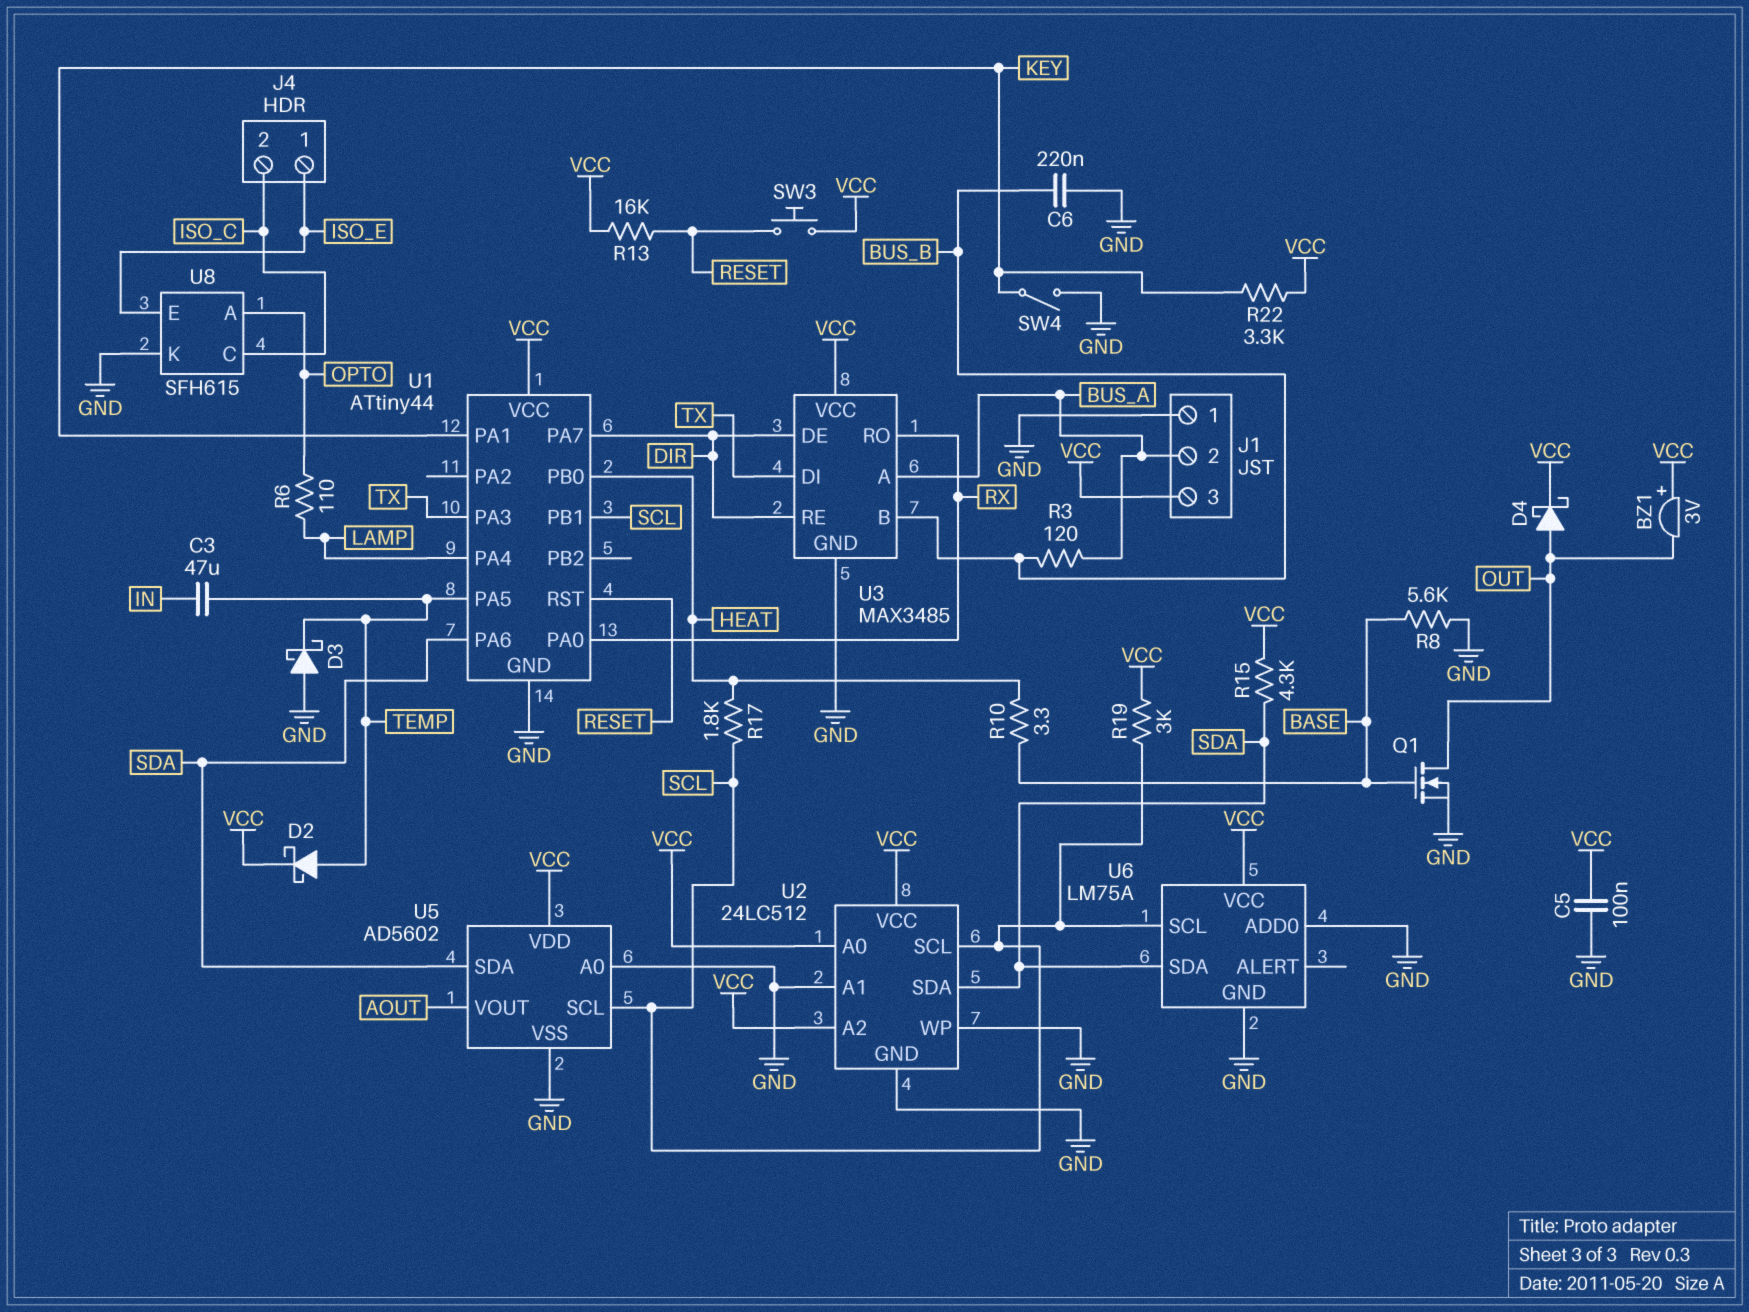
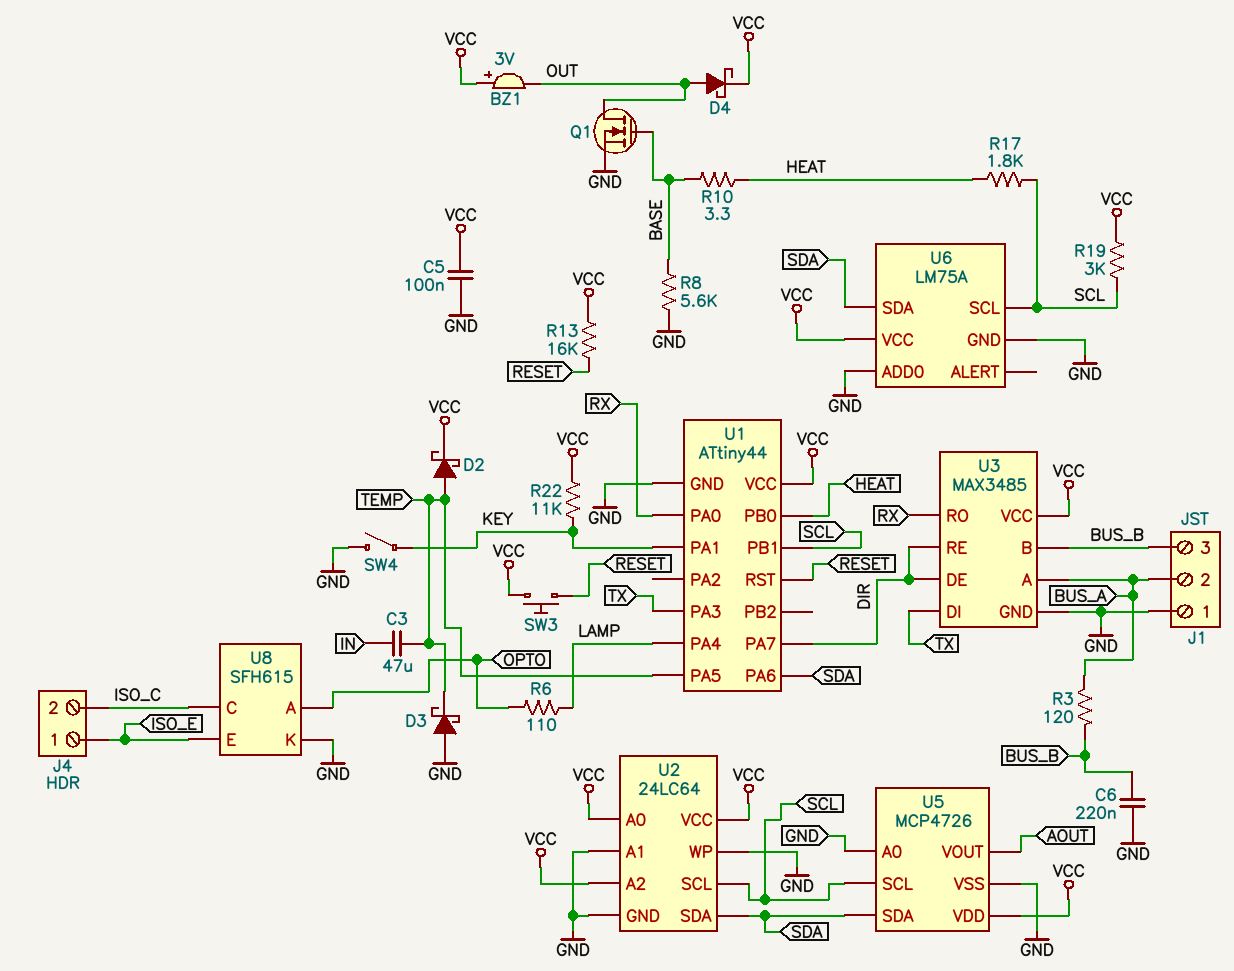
J1 pin 3: VCC -> BUS_B
R15: 4.3k (SDA, VCC) -> none
R22: 3.3k (KEY, VCC) -> 11k (KEY, VCC)
U2: 24LC512 -> 24LC64
U5: AD5602 -> MCP4726

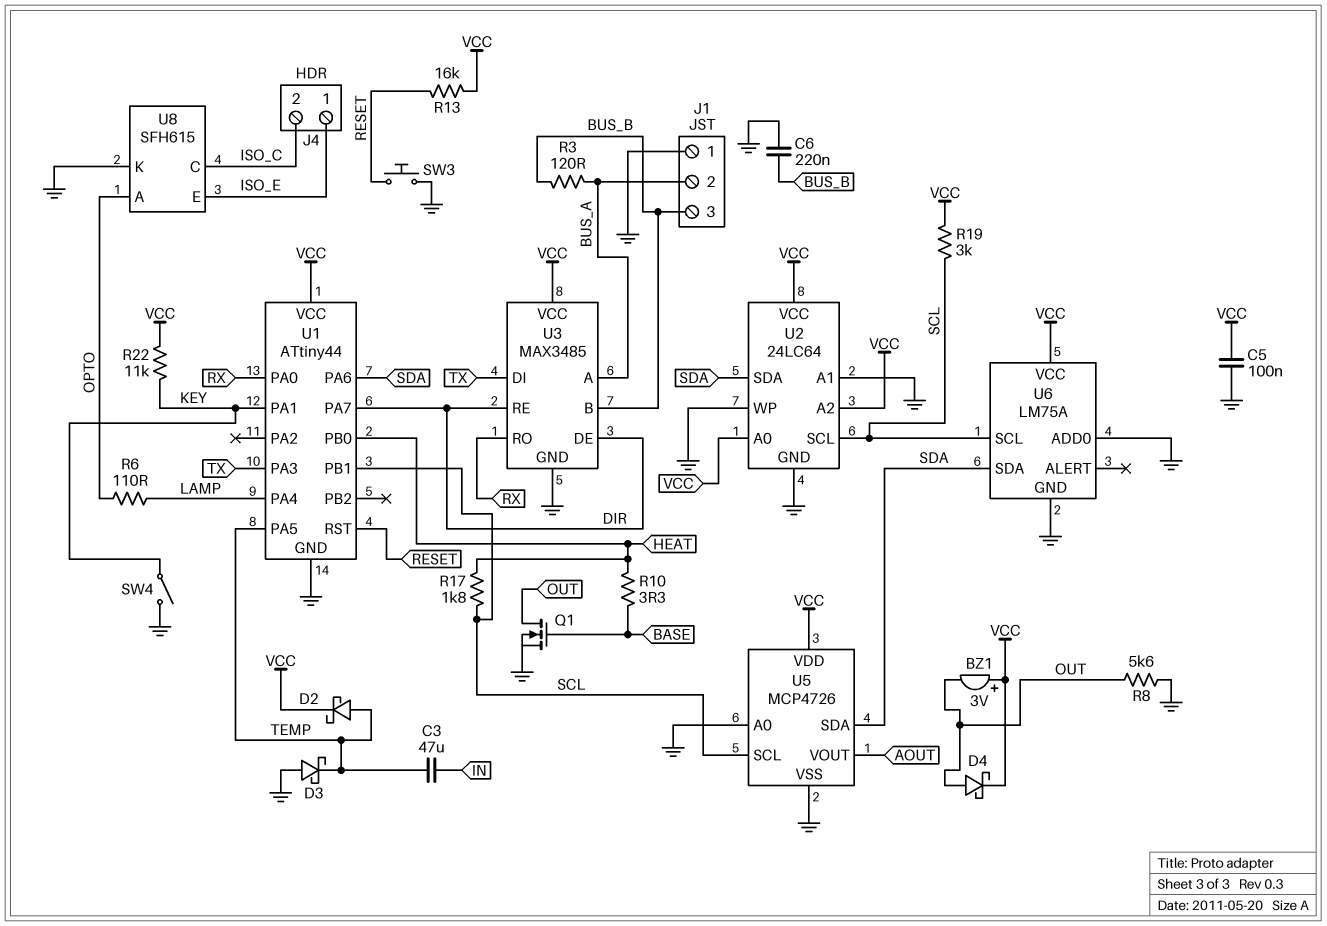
R8: 5.6k (BASE, GND) -> 5.6k (GND, OUT)
SW3: button (RESET, VCC) -> button (GND, RESET)

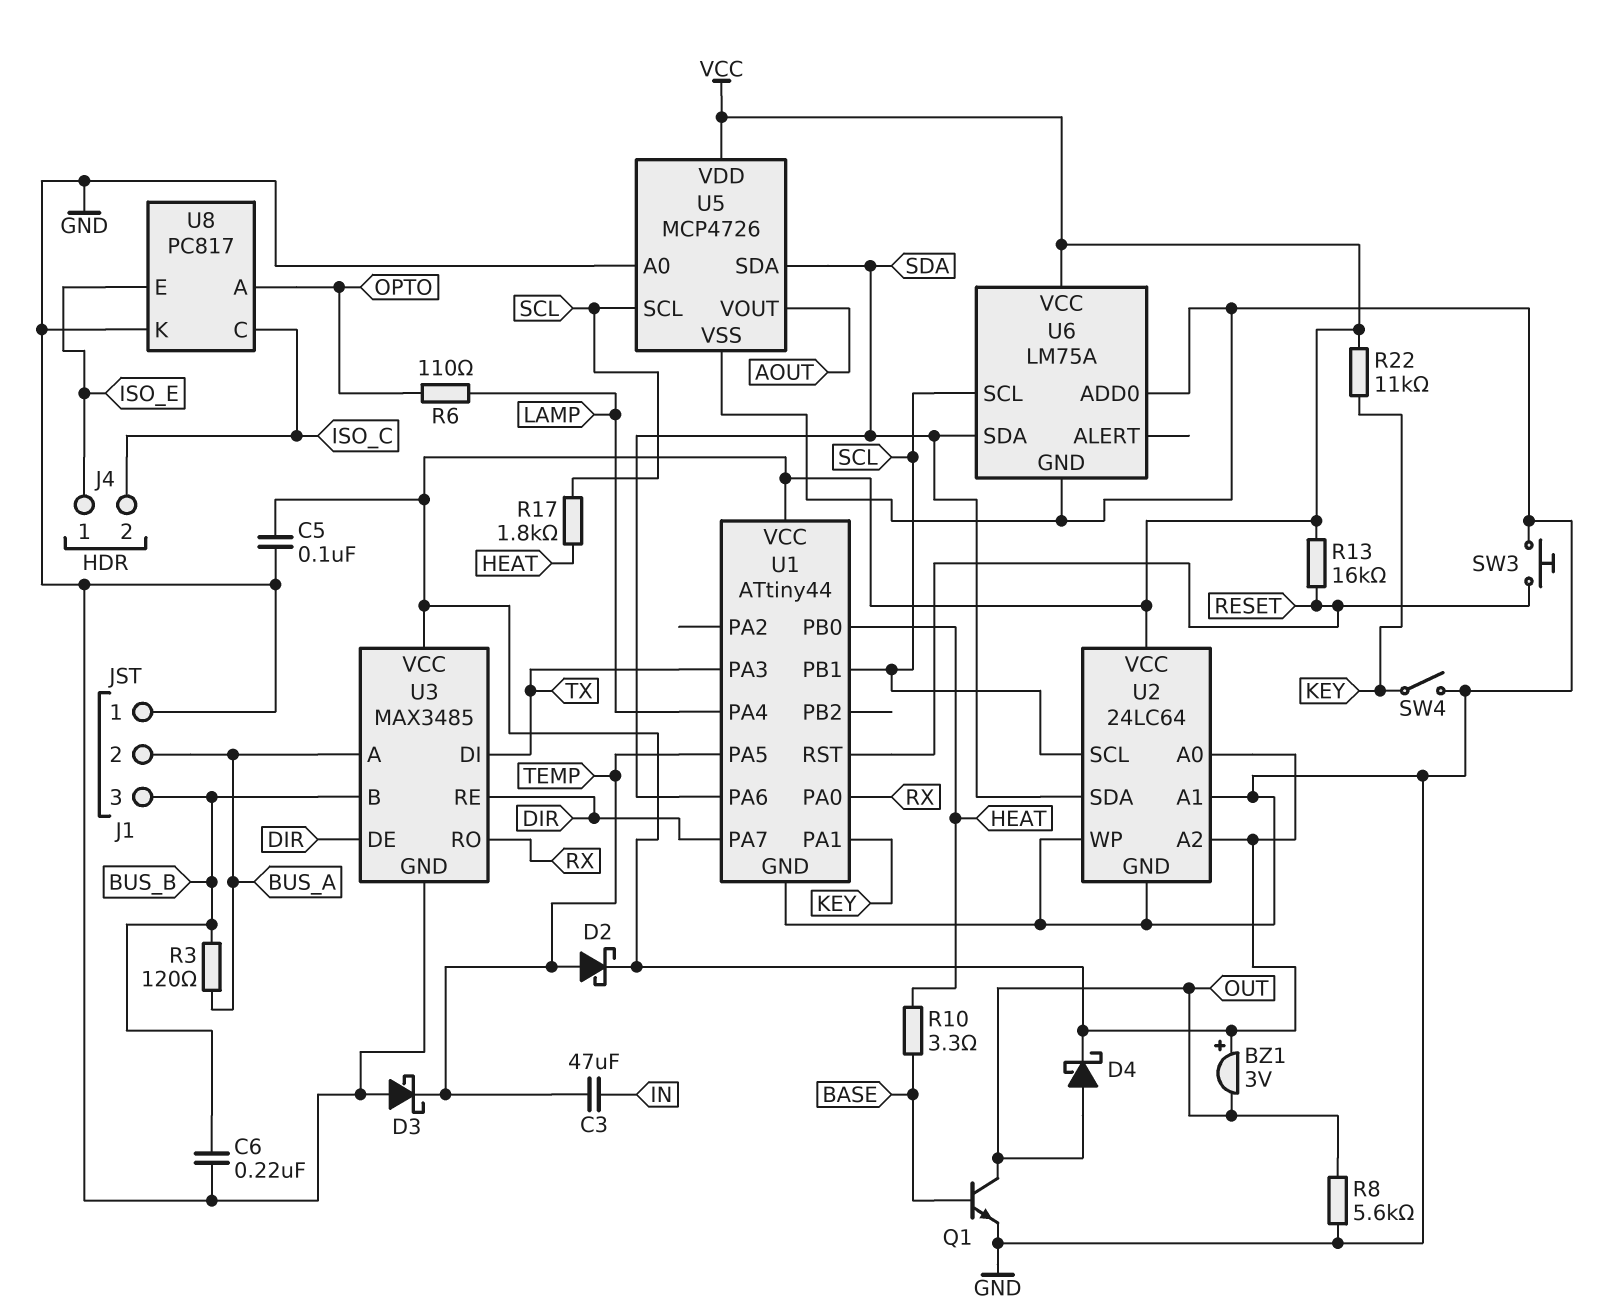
Q1: NMOS (G BASE, D OUT, S GND) -> NPN (B BASE, C OUT, E GND)
R19: 3k (SCL, VCC) -> none
U8: SFH615 -> PC817

